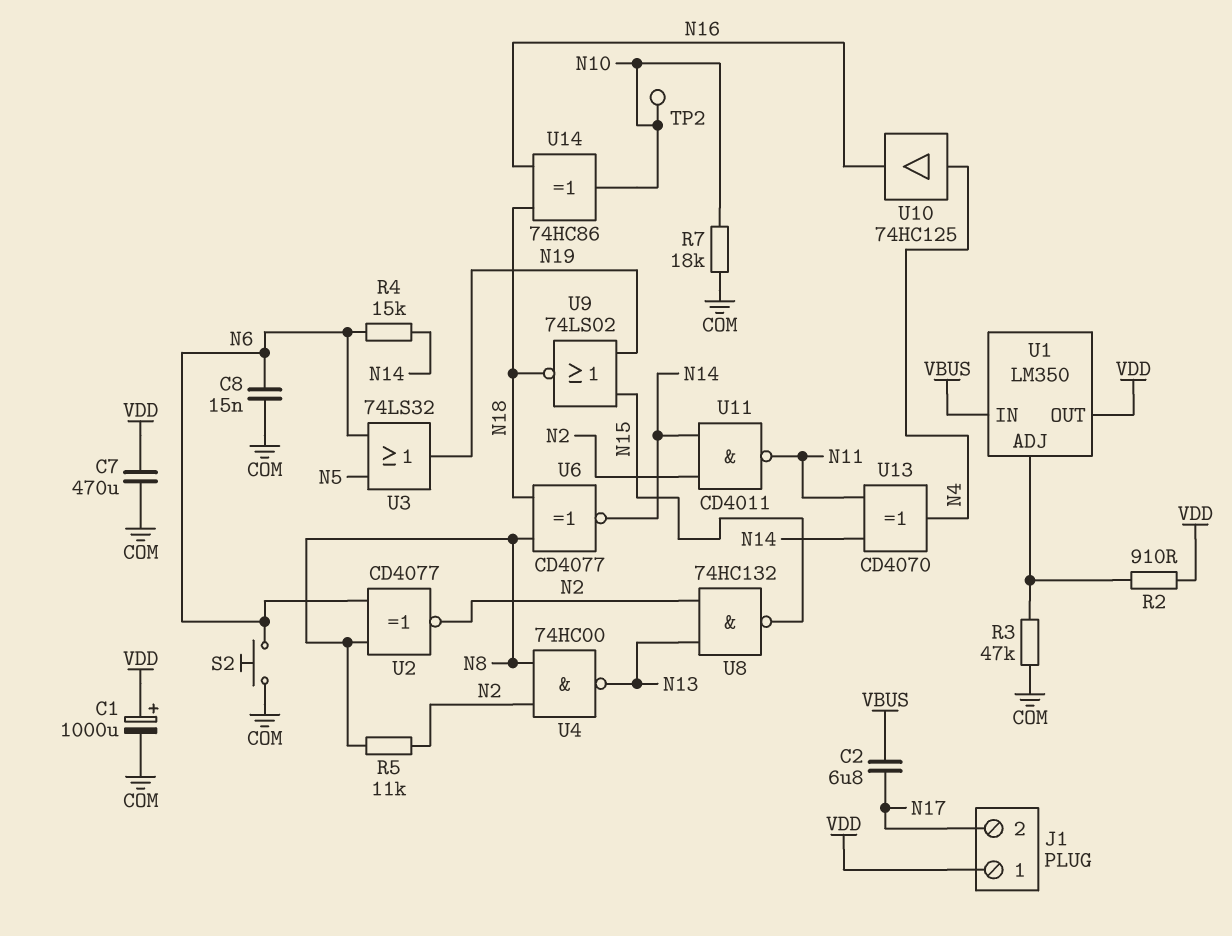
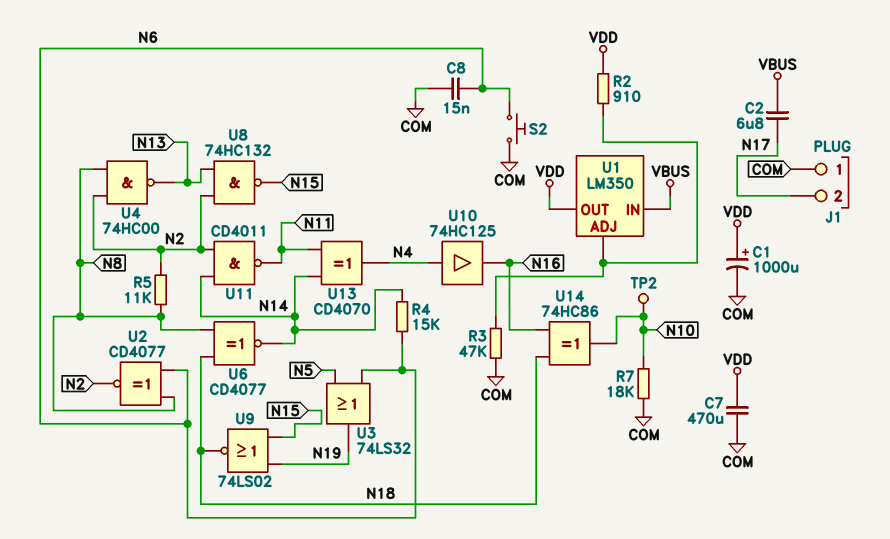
J1 pin 1: VDD -> COM

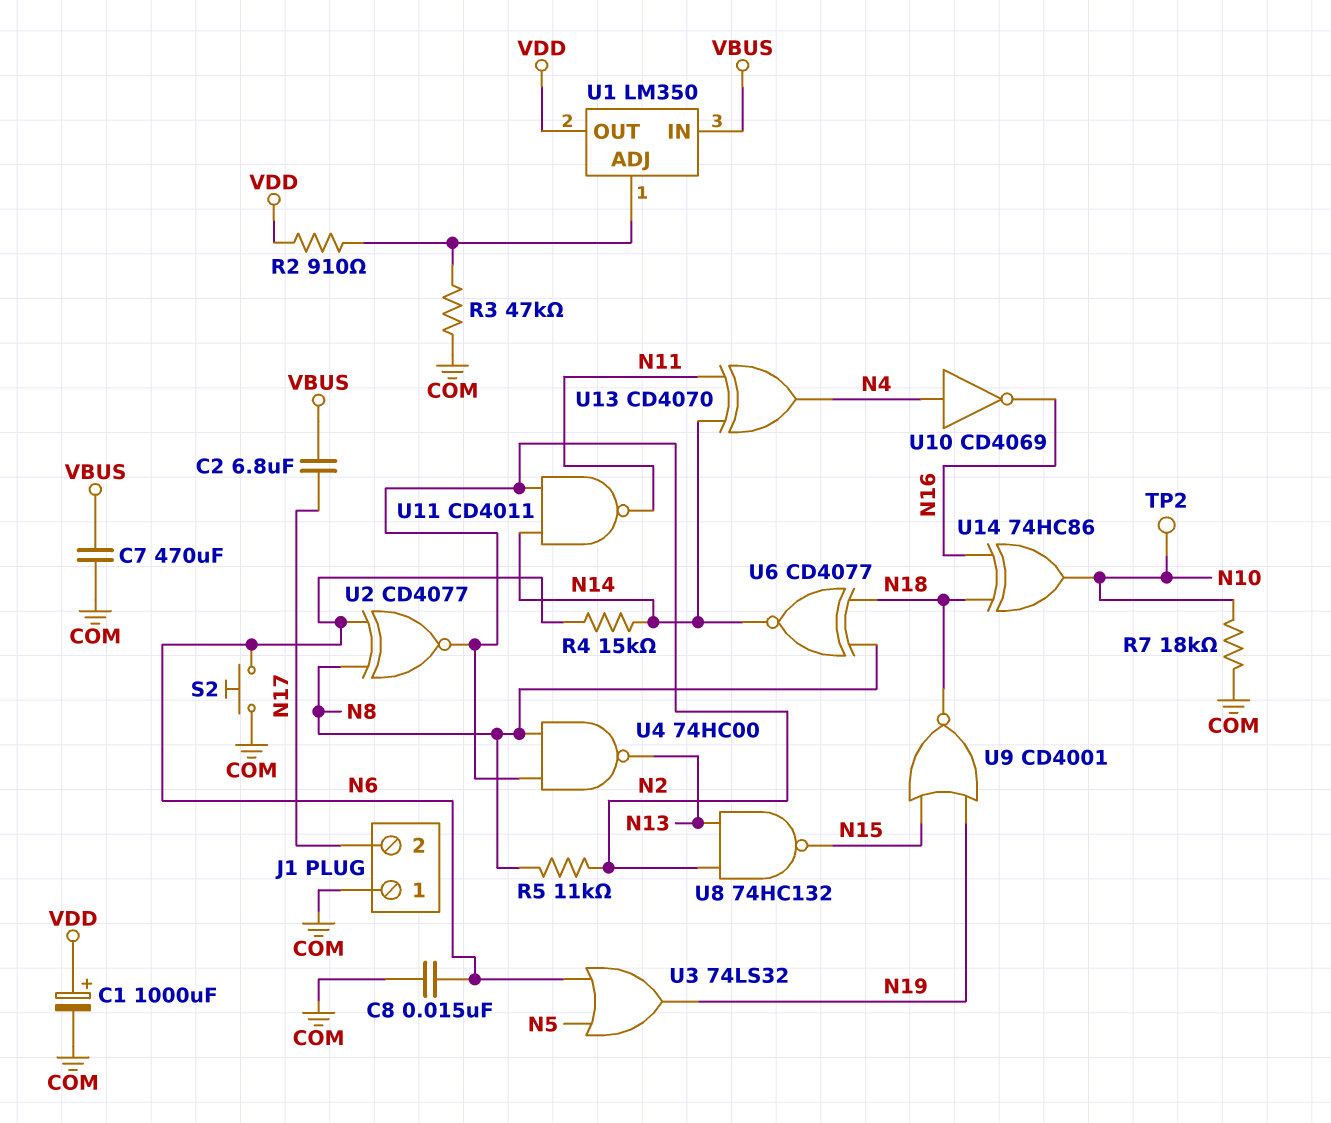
C7: 470uF (COM, VDD) -> 470uF (COM, VBUS)
U9: NOR 74LS02 (in N15, in N19, out N18) -> NOR CD4001 (in N15, in N19, out N18)
U10: buffer 74HC125 (in N4, out N16) -> NOT CD4069 (in N4, out N16)

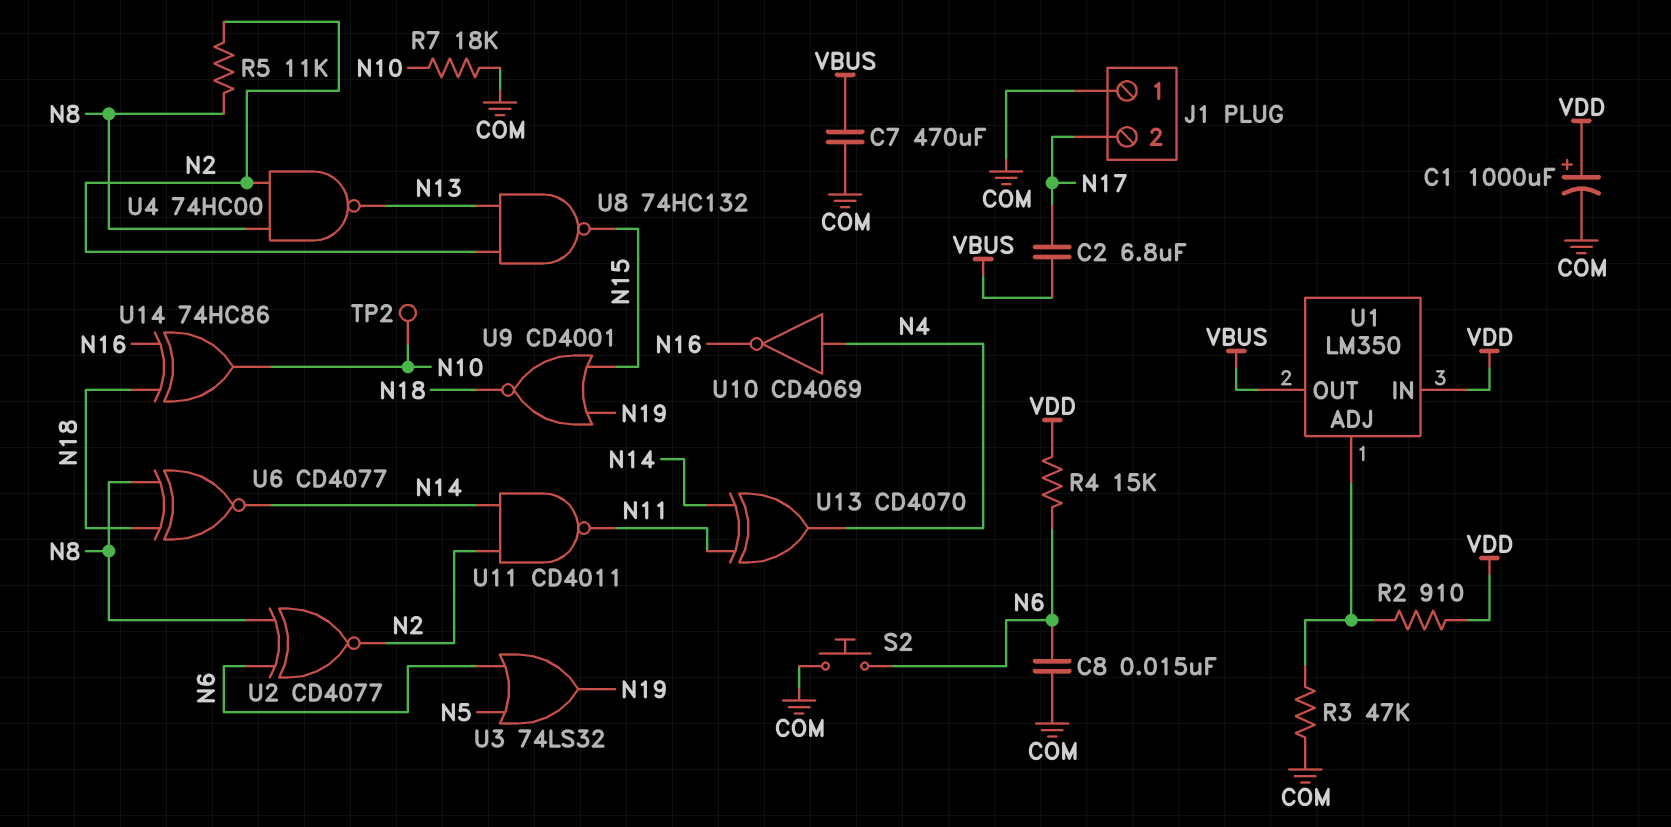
R4: 15k (N6, N14) -> 15k (N6, VDD)
U1 pin IN: VBUS -> VDD
U1 pin OUT: VDD -> VBUS

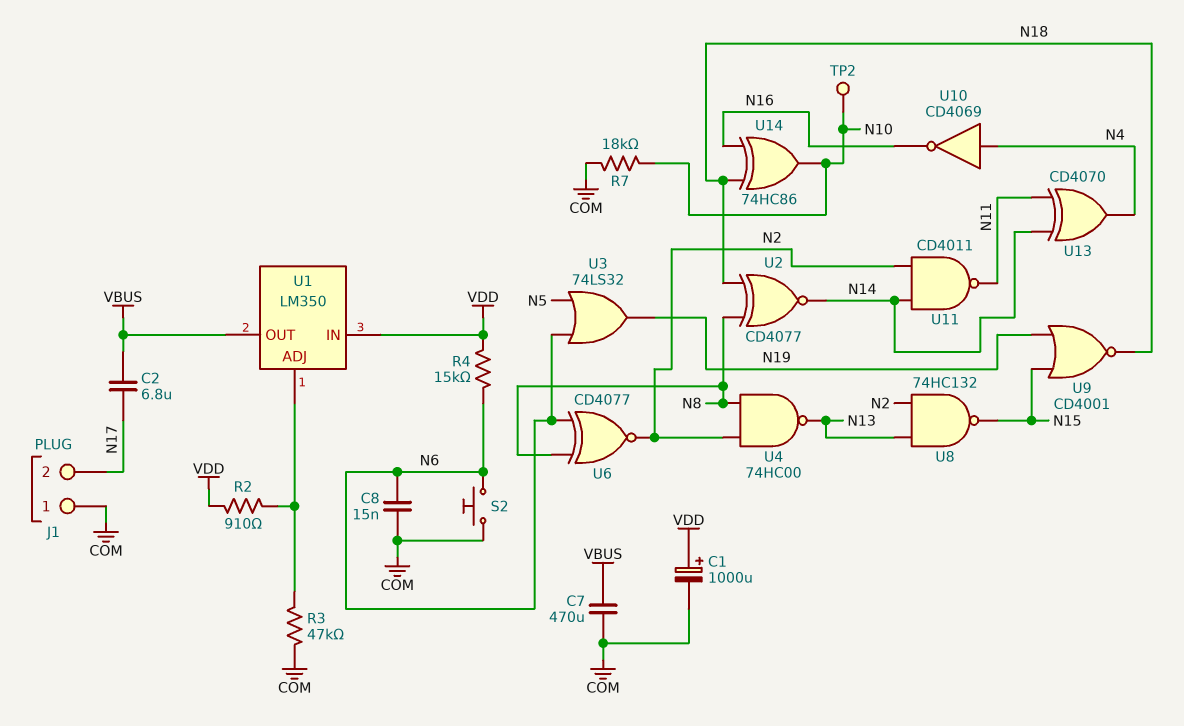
R5: 11k (N2, N8) -> none
U2: XNOR CD4077 (in N6, in N8, out N2) -> XNOR CD4077 (in N8, in N18, out N14)
U6: XNOR CD4077 (in N8, in N18, out N14) -> XNOR CD4077 (in N6, in N8, out N2)

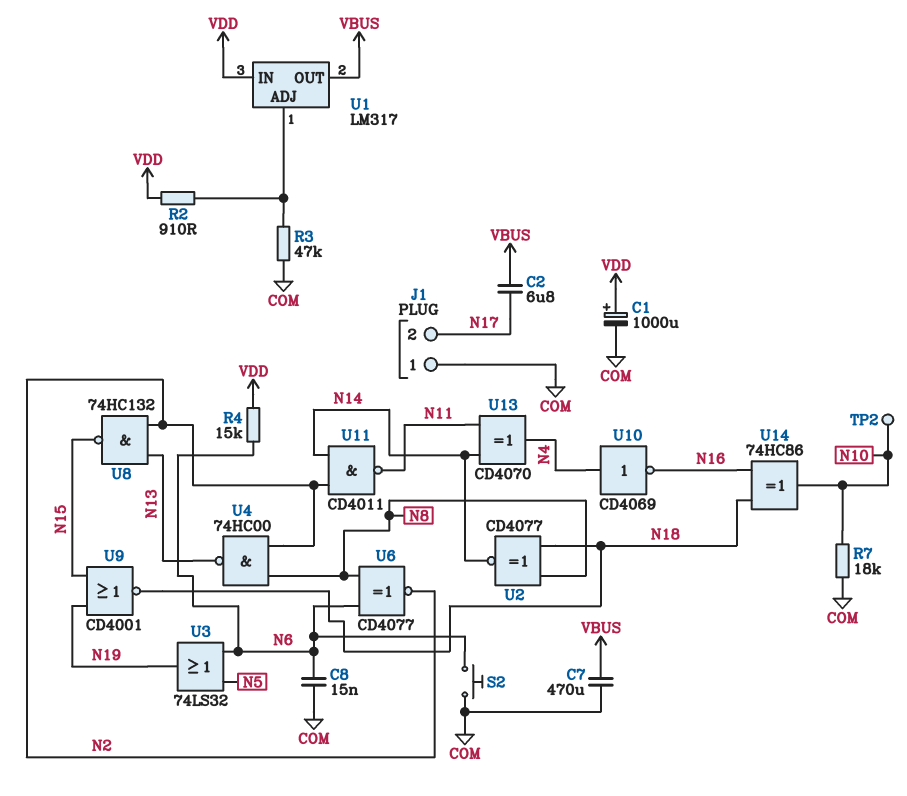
U1: LM350 -> LM317

